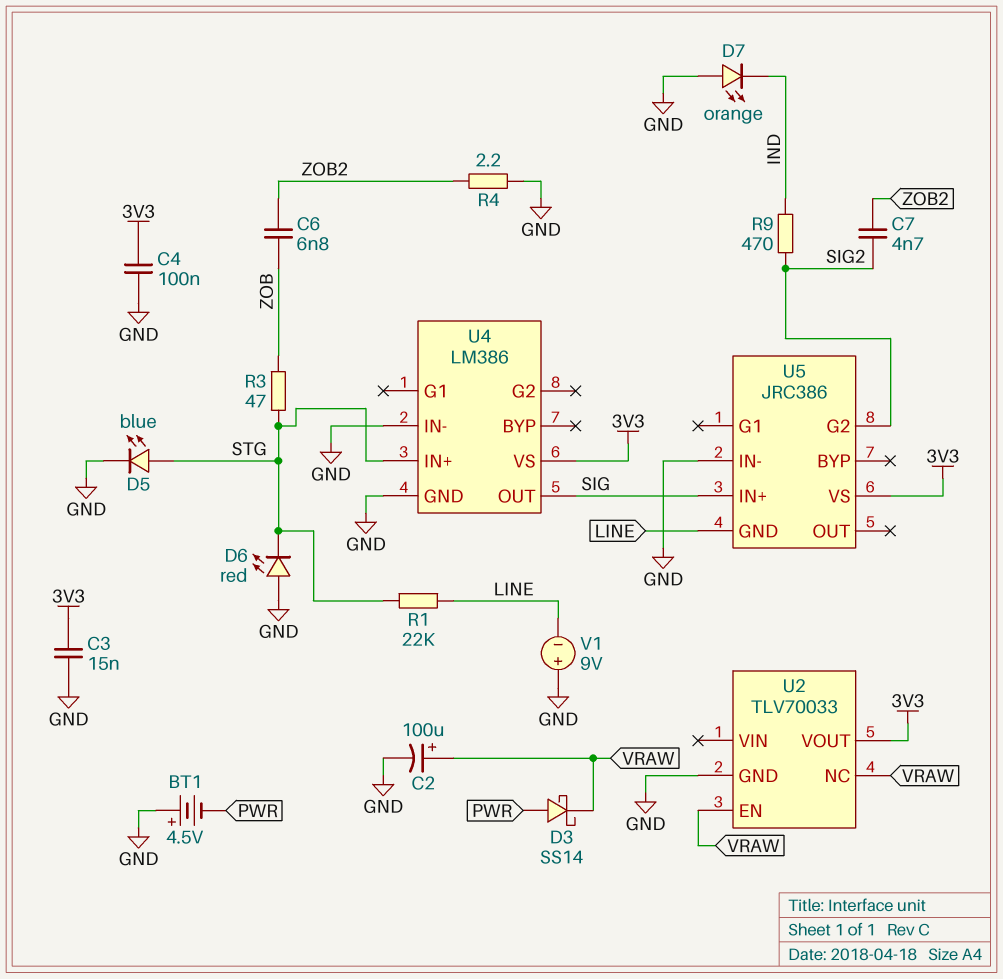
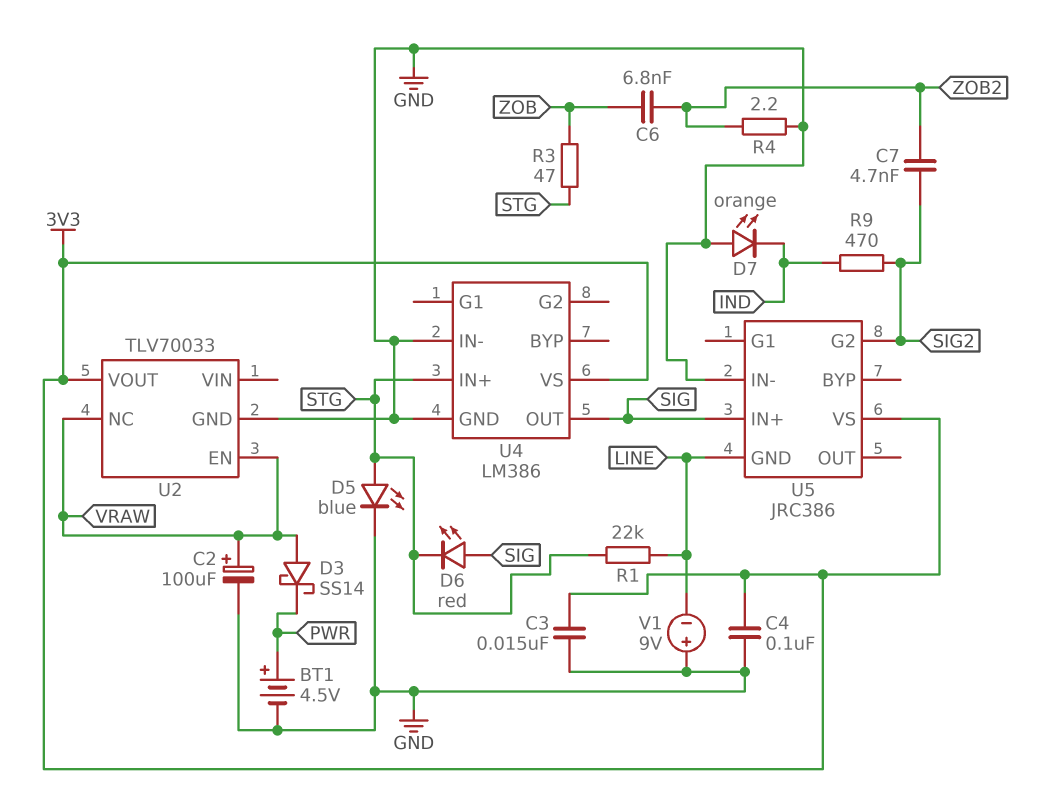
BT1: 4.5V (plus GND, minus PWR) -> 4.5V (plus PWR, minus GND)
D3: schottky SS14 (A PWR, K VRAW) -> schottky SS14 (A VRAW, K PWR)
D6: LED red (A GND, K STG) -> LED red (A SIG, K STG)

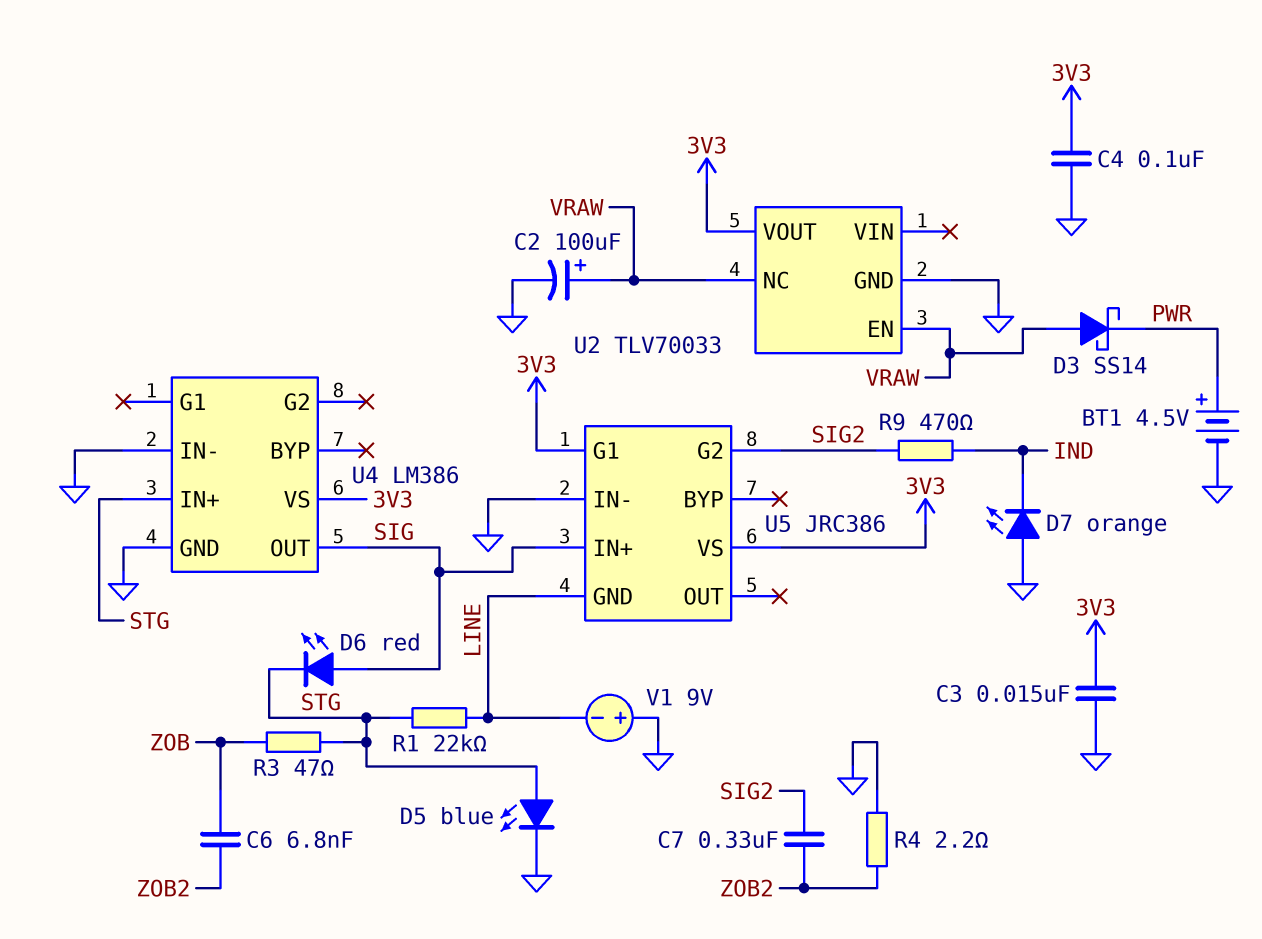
C7: 4.7nF (SIG2, ZOB2) -> 330nF (SIG2, ZOB2)
U5 pin G1: none -> 3V3

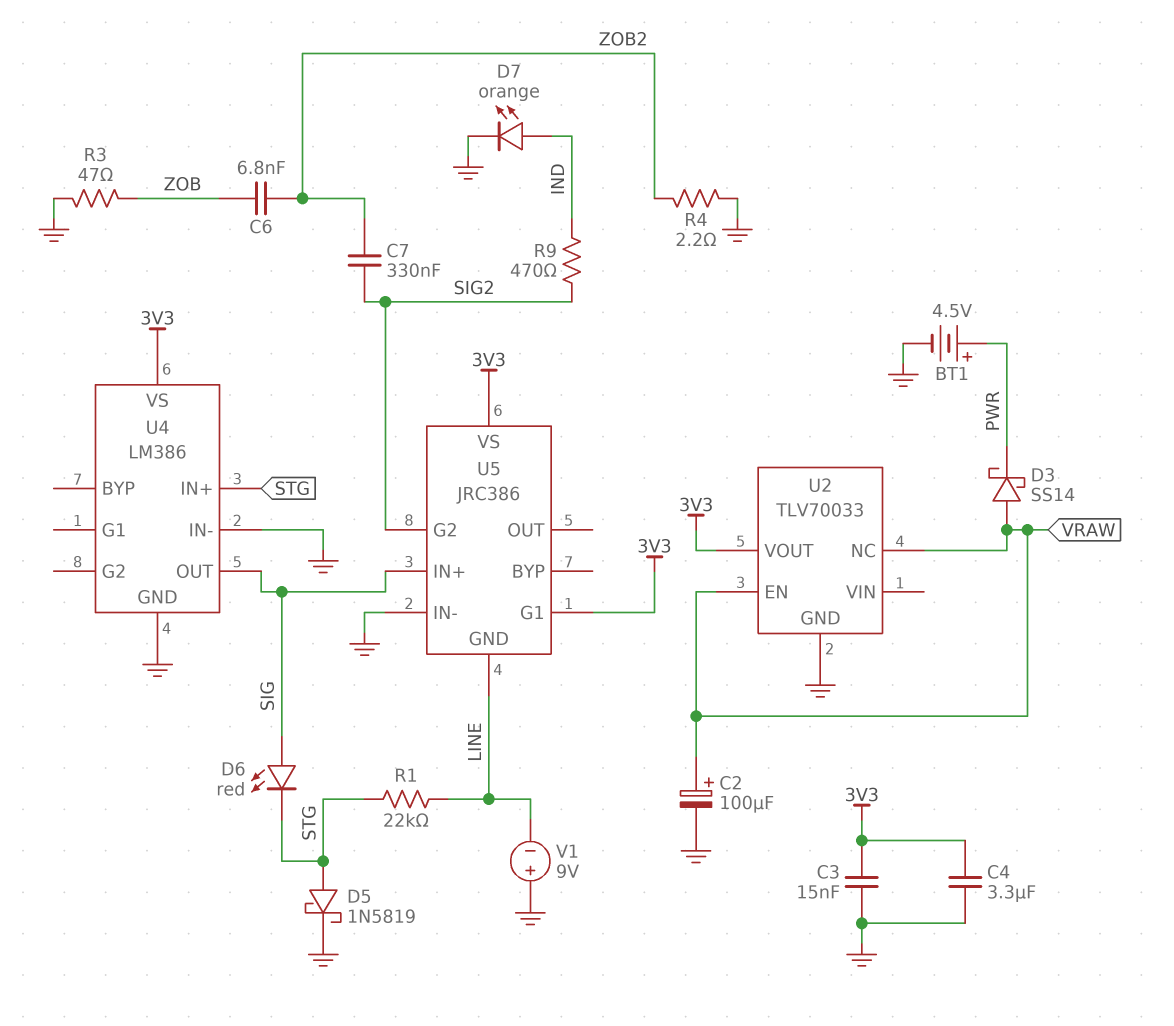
C4: 100nF (3V3, GND) -> 3.3uF (3V3, GND)
D5: LED blue (A STG, K GND) -> schottky 1N5819 (A STG, K GND)
D7: LED orange (A GND, K IND) -> LED orange (A IND, K GND)
R3: 47 (STG, ZOB) -> 47 (GND, ZOB)

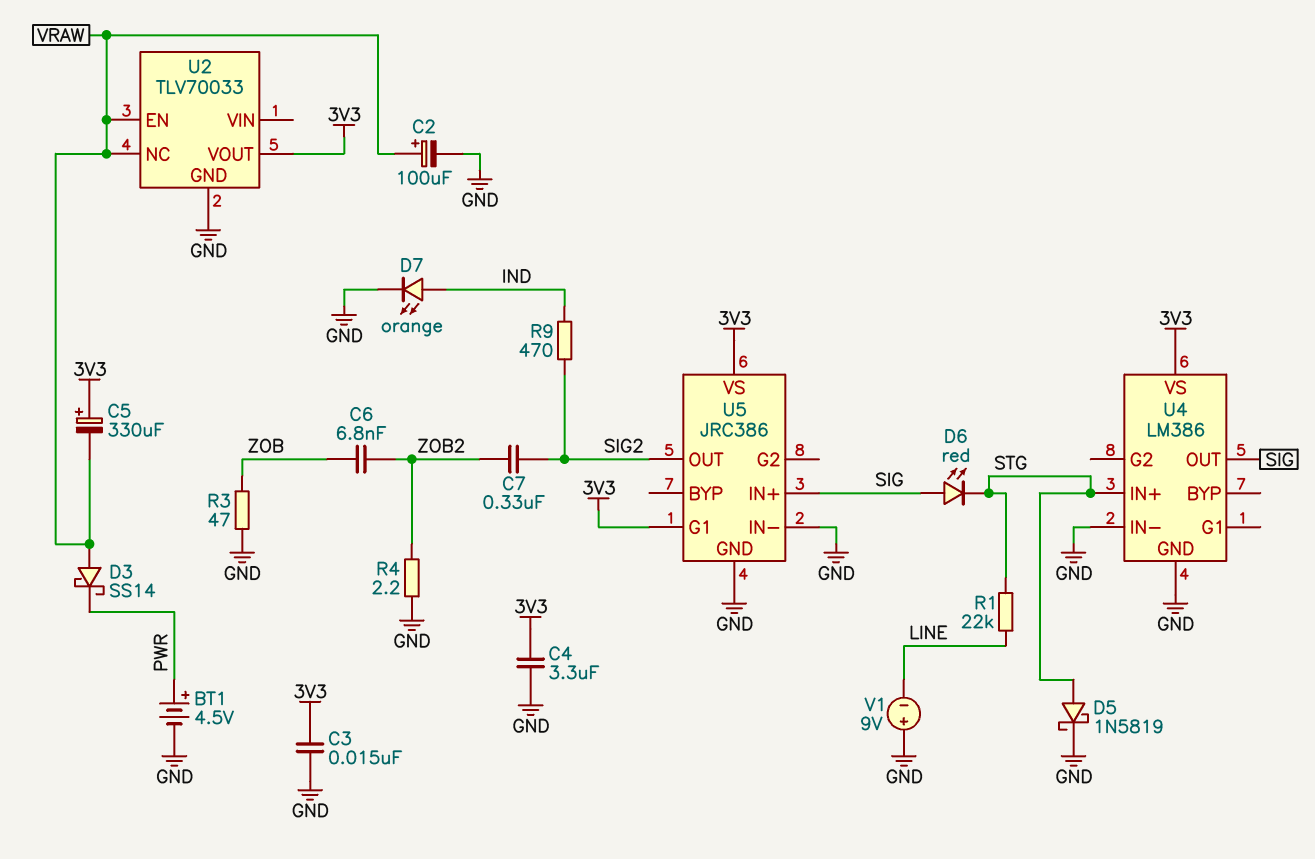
C5: none -> 330uF (plus 3V3, minus VRAW)
U5 pin G2: SIG2 -> none
U5 pin GND: LINE -> GND
U5 pin OUT: none -> SIG2

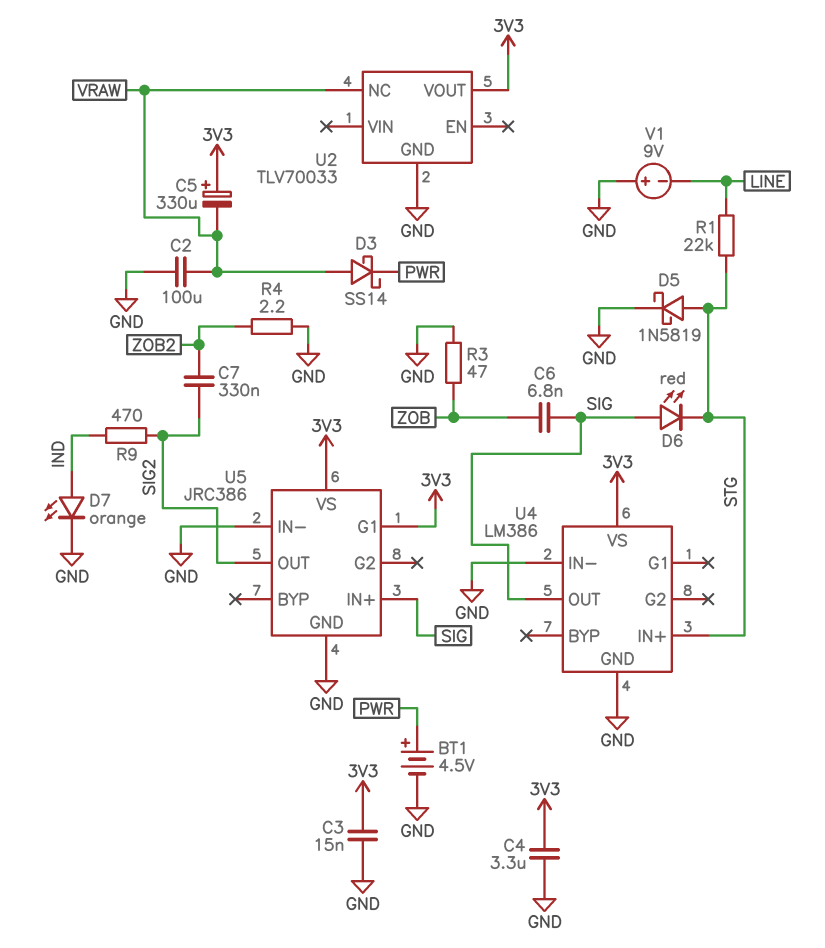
C2: 100uF (plus VRAW, minus GND) -> 100uF (GND, VRAW)
C6: 6.8nF (ZOB, ZOB2) -> 6.8nF (SIG, ZOB)
U2 pin EN: VRAW -> none

